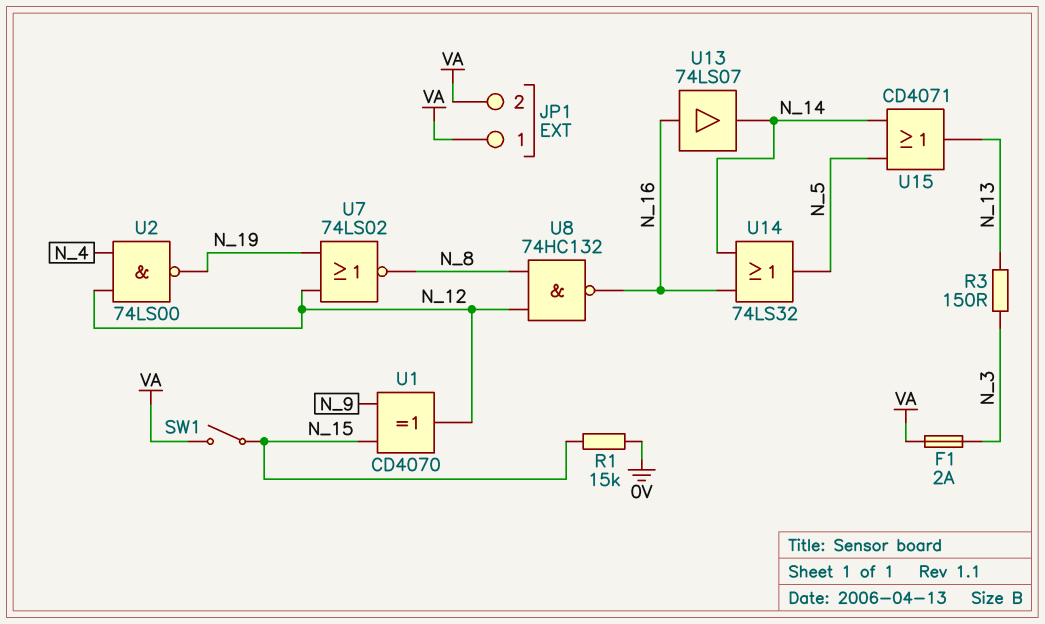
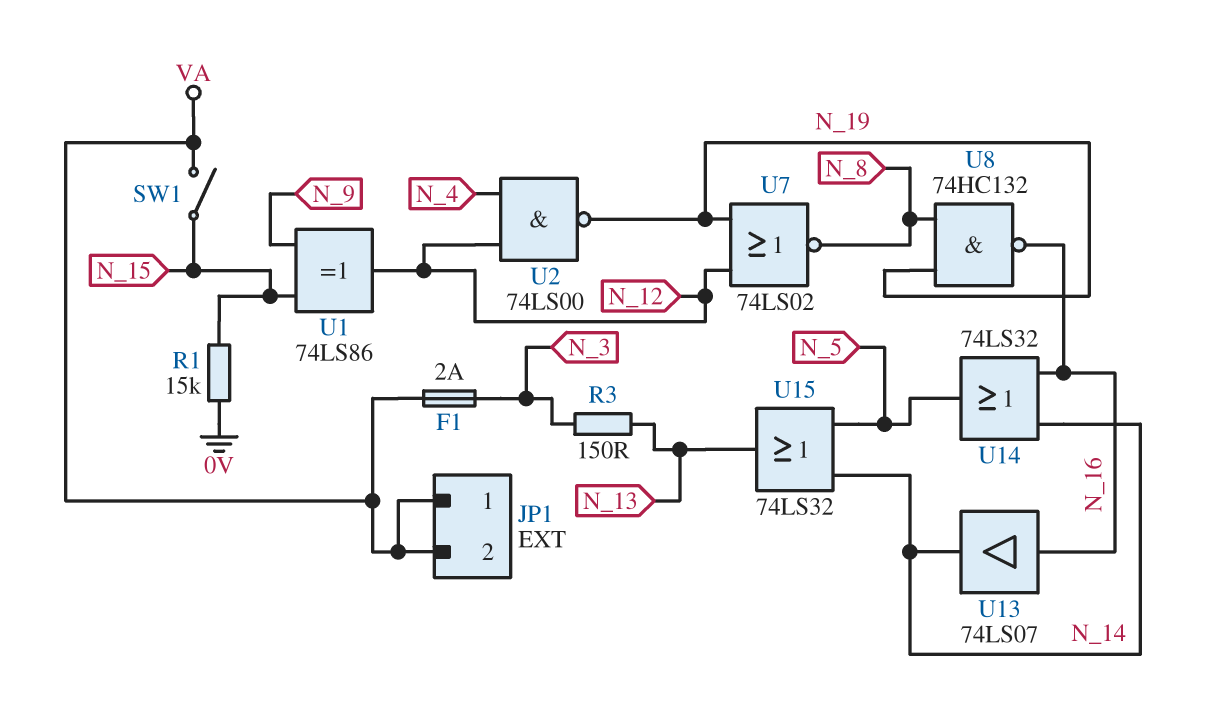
U1: XOR CD4070 (in N_9, in N_15, out N_12) -> XOR 74LS86 (in N_9, in N_15, out N_12)
U8: NAND 74HC132 (in N_8, in N_12, out N_16) -> NAND 74HC132 (in N_8, in N_19, out N_16)
U15: OR CD4071 (in N_5, in N_14, out N_13) -> OR 74LS32 (in N_5, in N_14, out N_13)

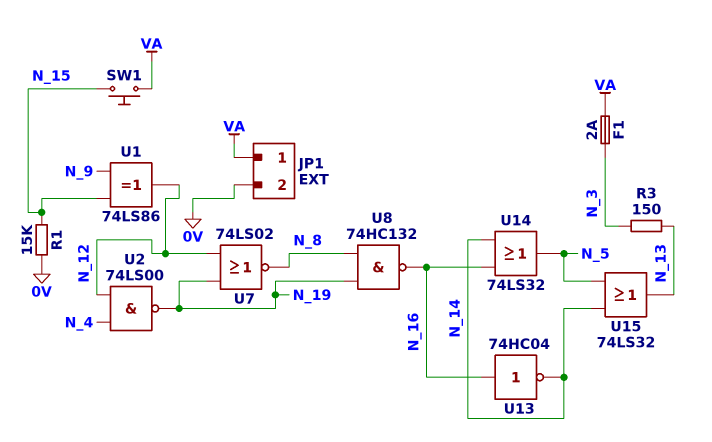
JP1 pin 2: VA -> 0V
SW1: switch (N_15, VA) -> button (N_15, VA)
U13: buffer 74LS07 (in N_16, out N_14) -> NOT 74HC04 (in N_16, out N_14)

